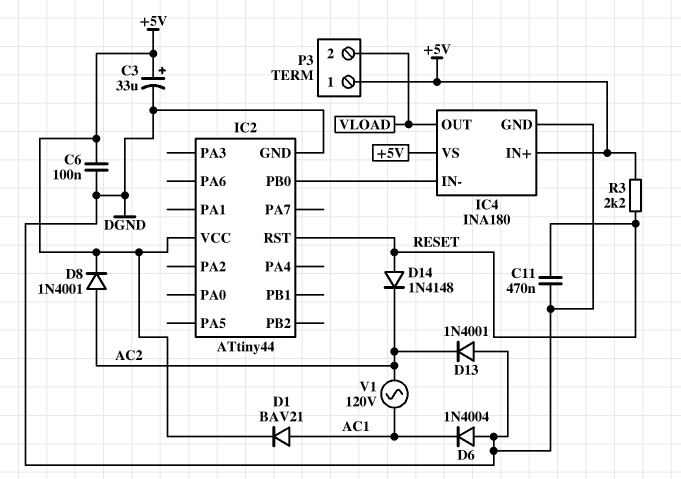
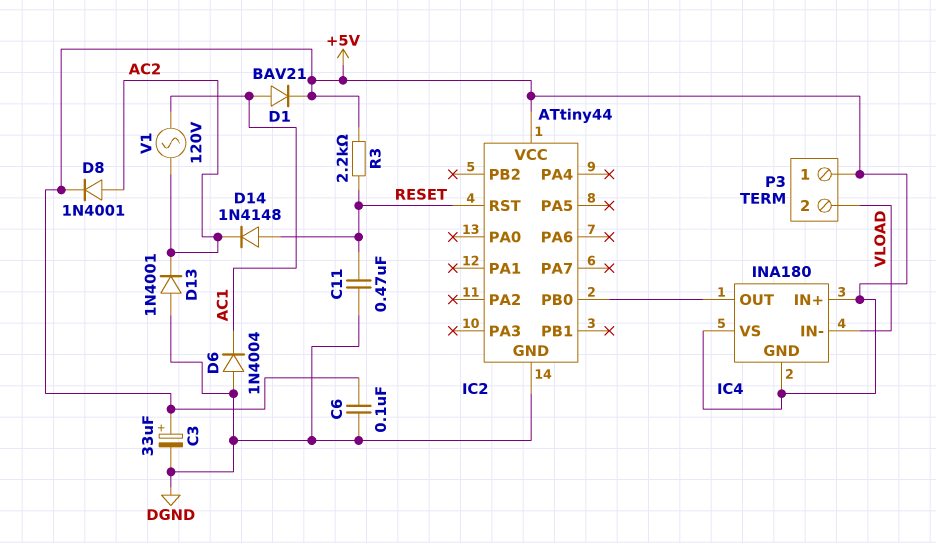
IC4 pin GND: DGND -> +5V
IC4 pin IN-: IC2/PB0 -> VLOAD
IC4 pin OUT: VLOAD -> IC2/PB0

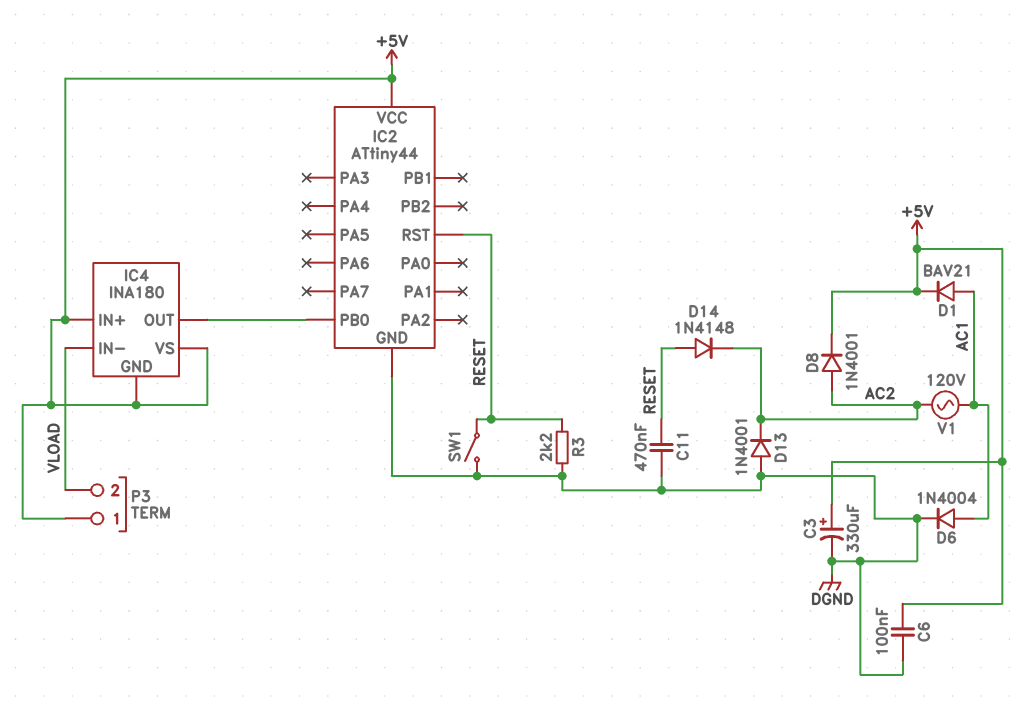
C3: 33uF (plus +5V, minus DGND) -> 330uF (plus +5V, minus DGND)
D6: diode 1N4004 (A DGND, K AC1) -> diode 1N4004 (A AC1, K DGND)
R3: 2.2k (+5V, RESET) -> 2.2k (DGND, RESET)
SW1: none -> switch (DGND, RESET)

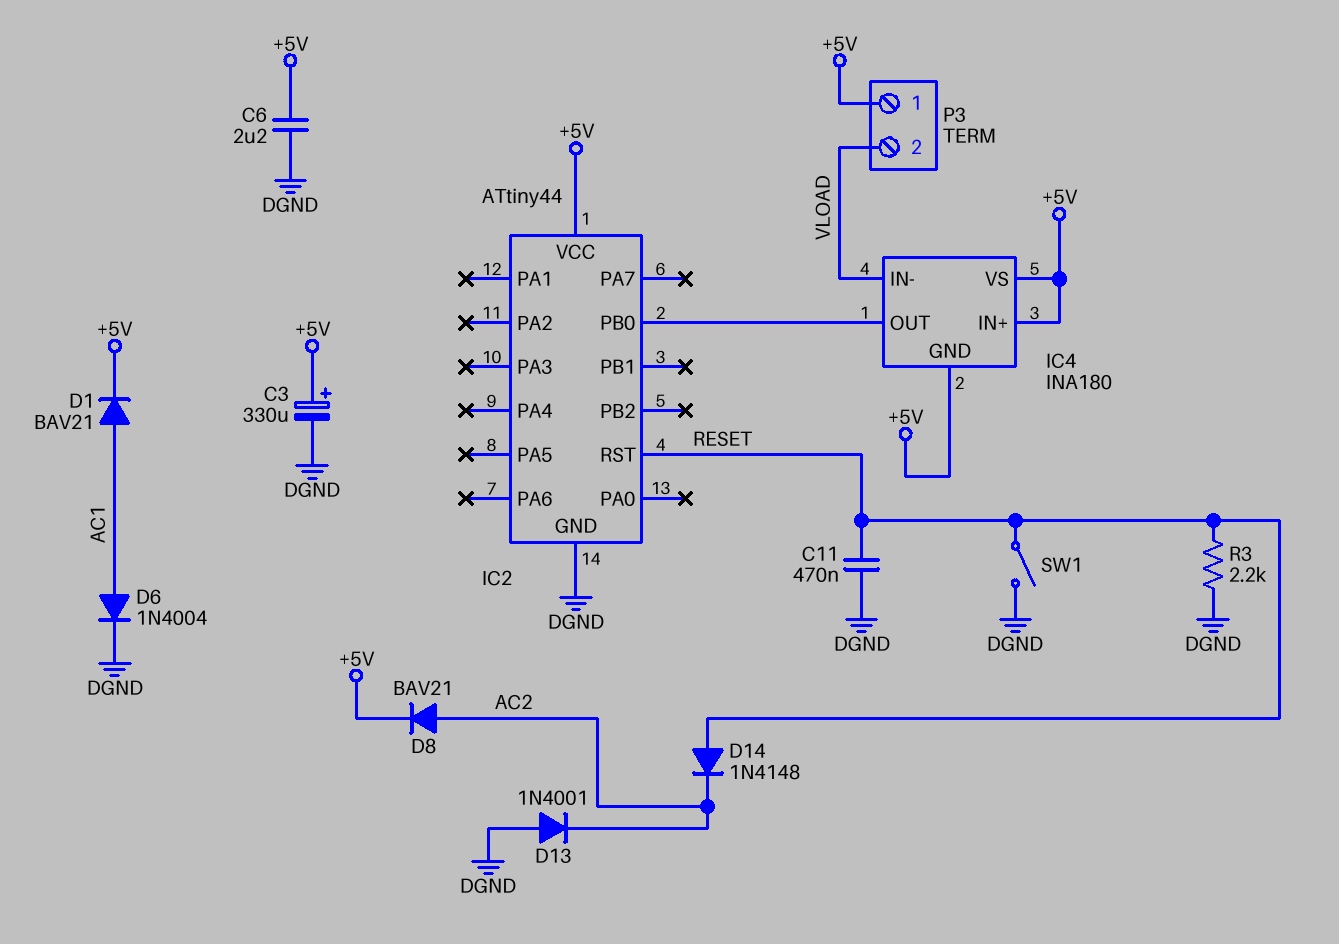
C6: 100nF (+5V, DGND) -> 2.2uF (+5V, DGND)
D8: diode 1N4001 (A AC2, K +5V) -> diode BAV21 (A AC2, K +5V)
V1: AC 120V (AC1, AC2) -> none

